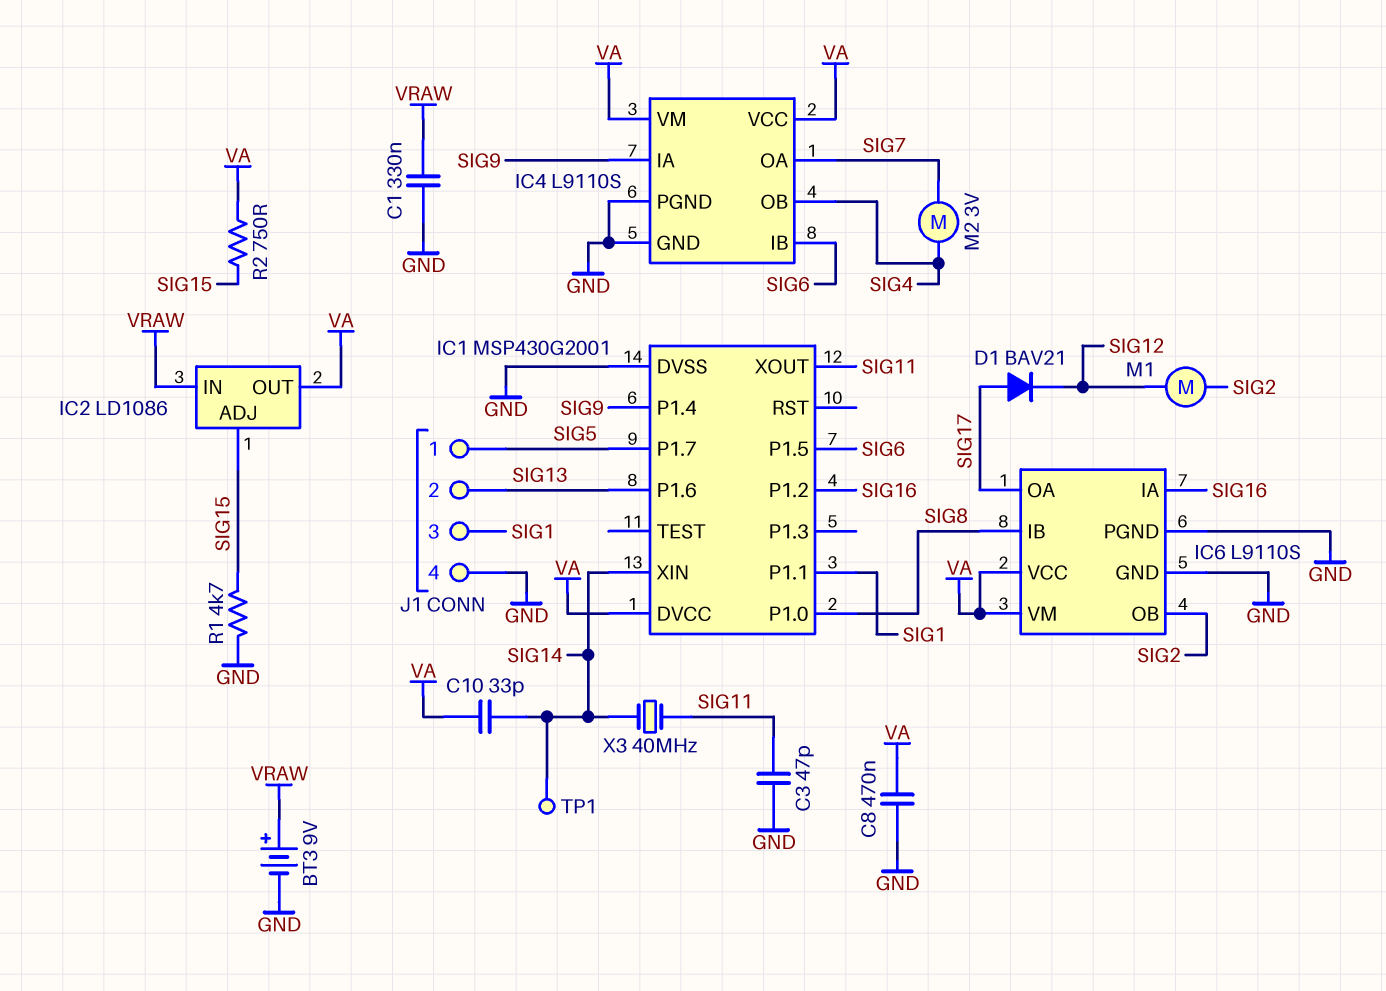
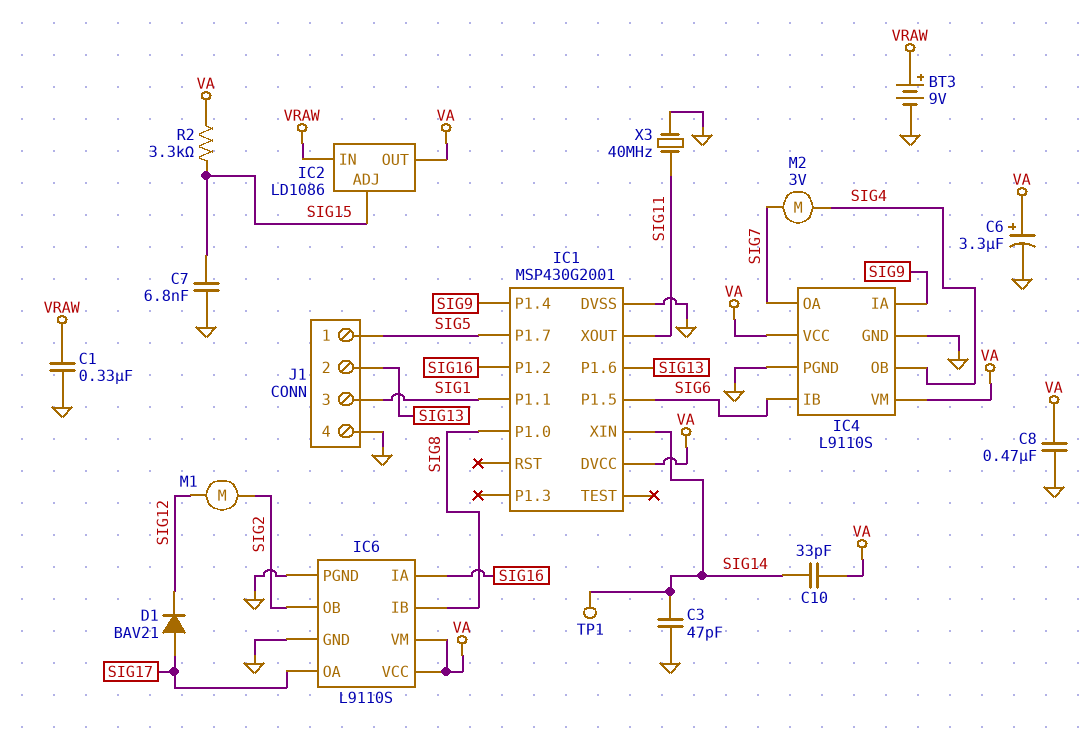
C3: 47pF (GND, SIG11) -> 47pF (GND, SIG14)
C6: none -> 3.3uF (plus VA, minus GND)
C7: none -> 6.8nF (GND, SIG15)
R1: 4.7k (GND, SIG15) -> none
R2: 750 (SIG15, VA) -> 3.3k (SIG15, VA)
X3: 40MHz (SIG11, SIG14) -> 40MHz (GND, SIG11)

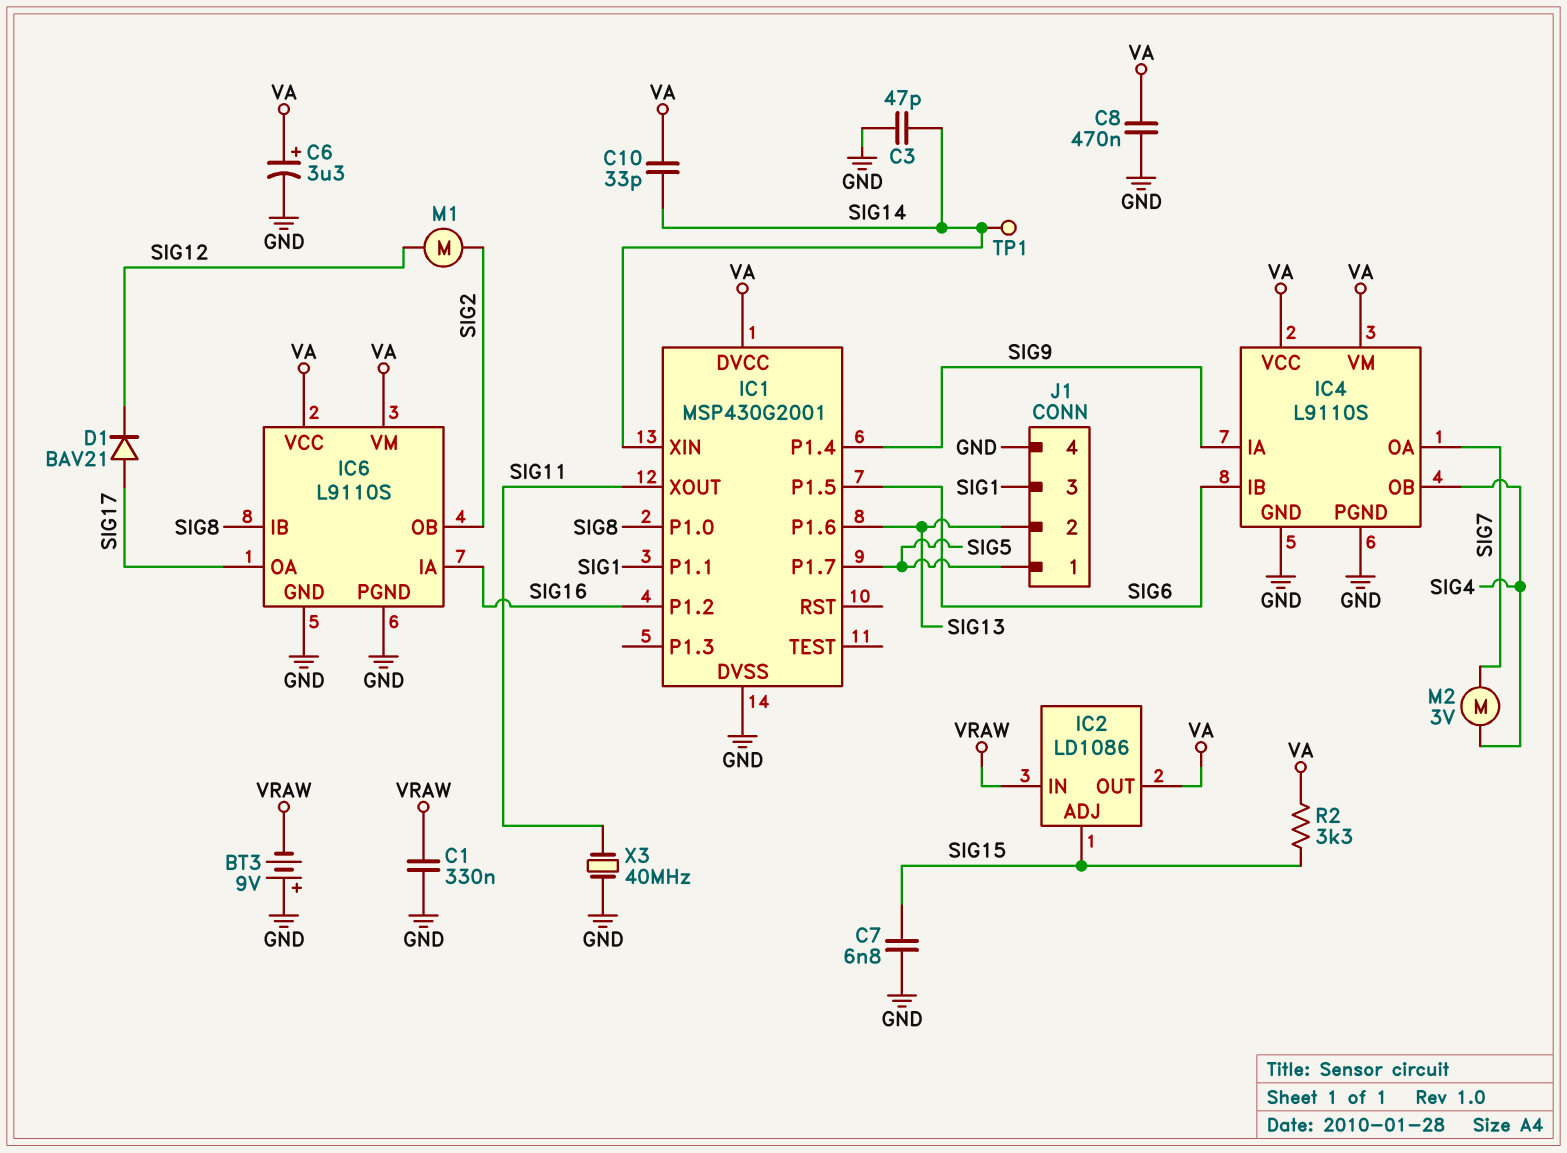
BT3: 9V (plus VRAW, minus GND) -> 9V (plus GND, minus VRAW)

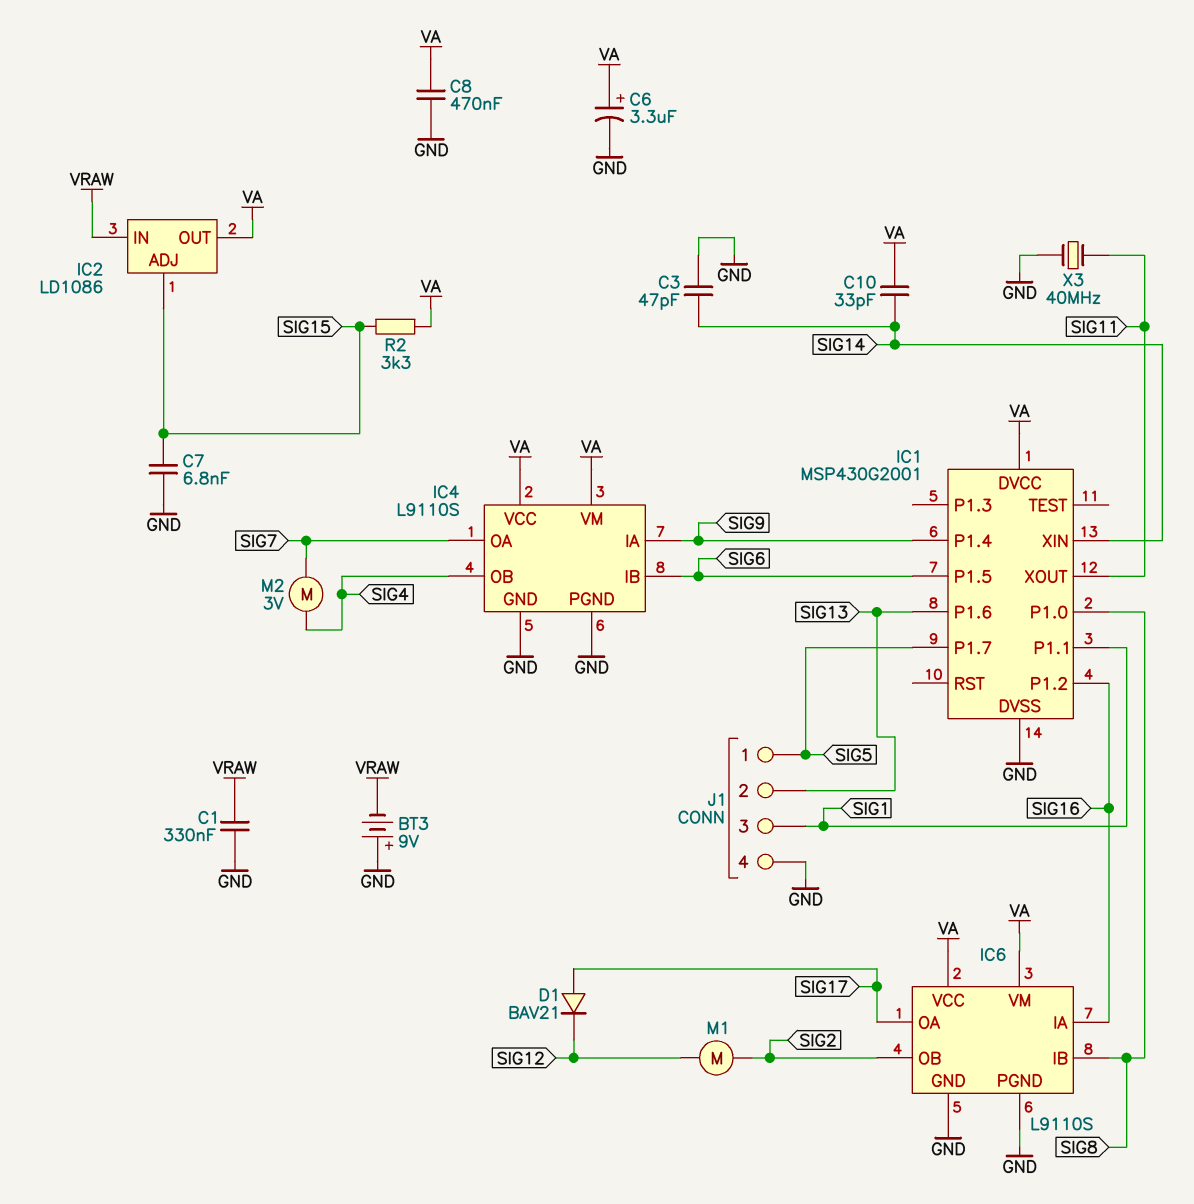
TP1: test point (SIG14) -> none

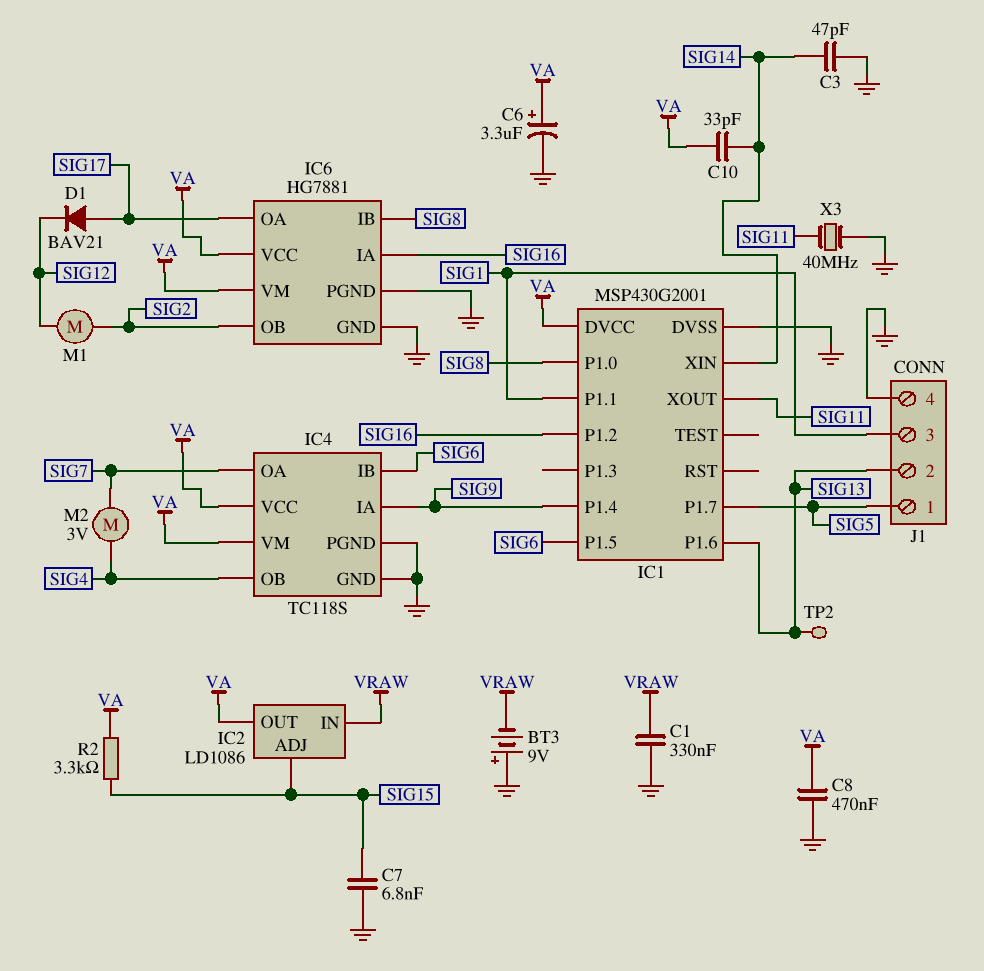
IC4: L9110S -> TC118S
IC6: L9110S -> HG7881
TP2: none -> test point (SIG13)

